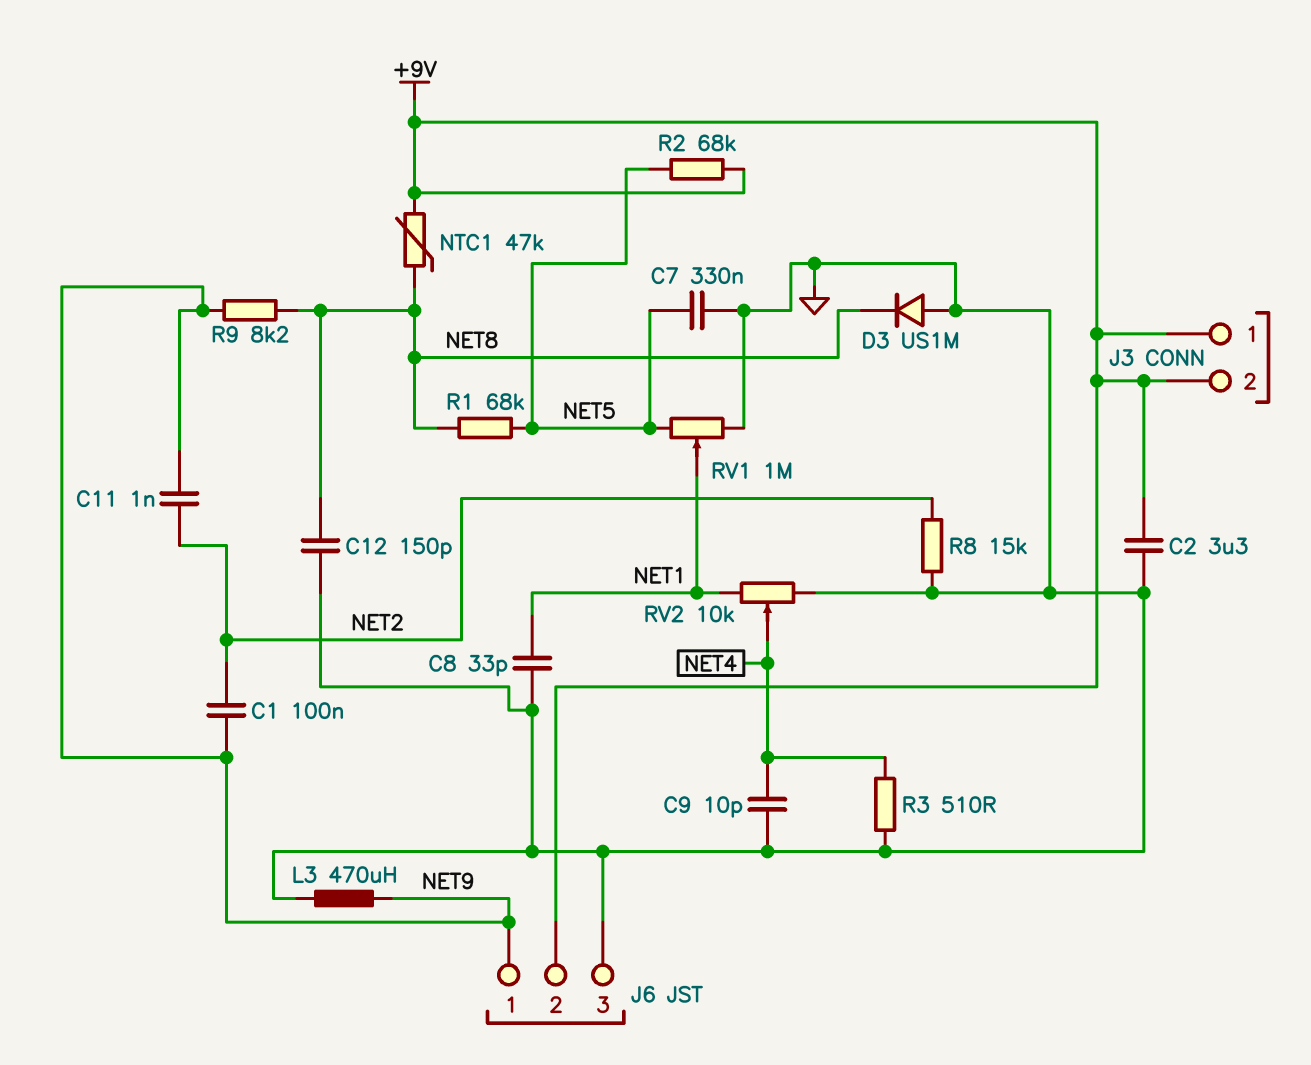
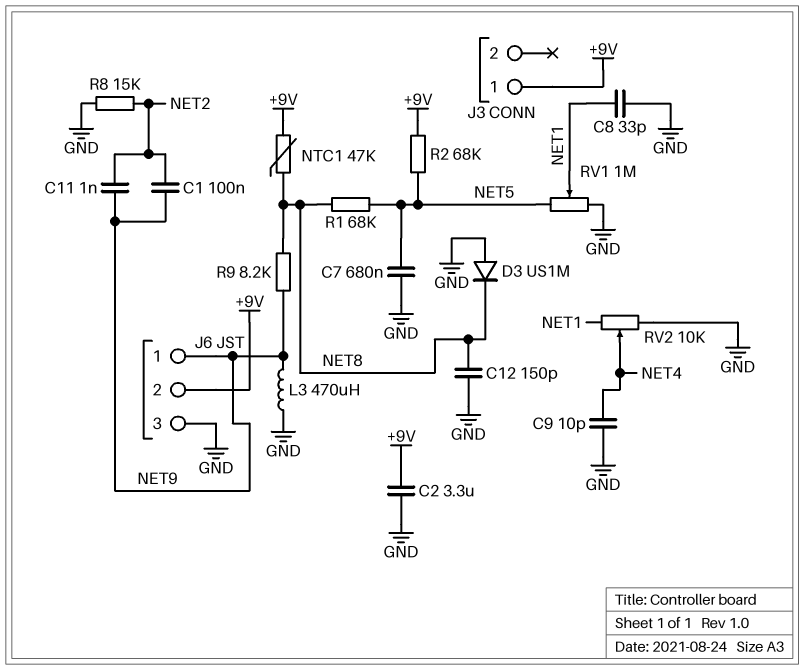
C7: 330nF (GND, NET5) -> 680nF (GND, NET5)
J3 pin 2: +9V -> none
R3: 510 (GND, NET4) -> none

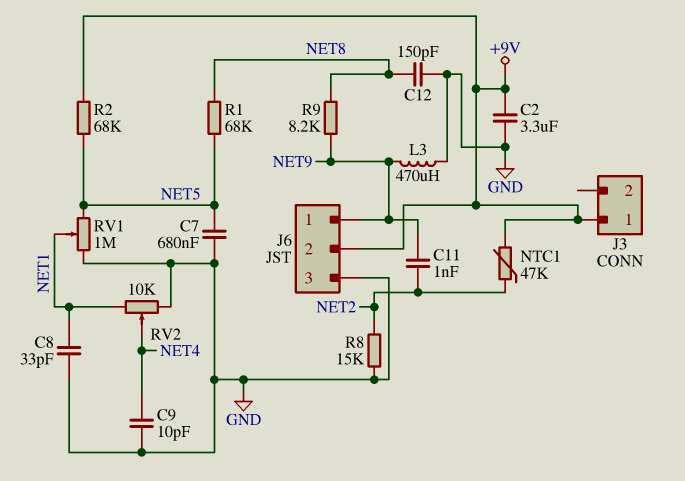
C1: 100nF (NET2, NET9) -> none
D3: diode US1M (A GND, K NET8) -> none
NTC1: 47k (+9V, NET8) -> 47k (+9V, NET2)

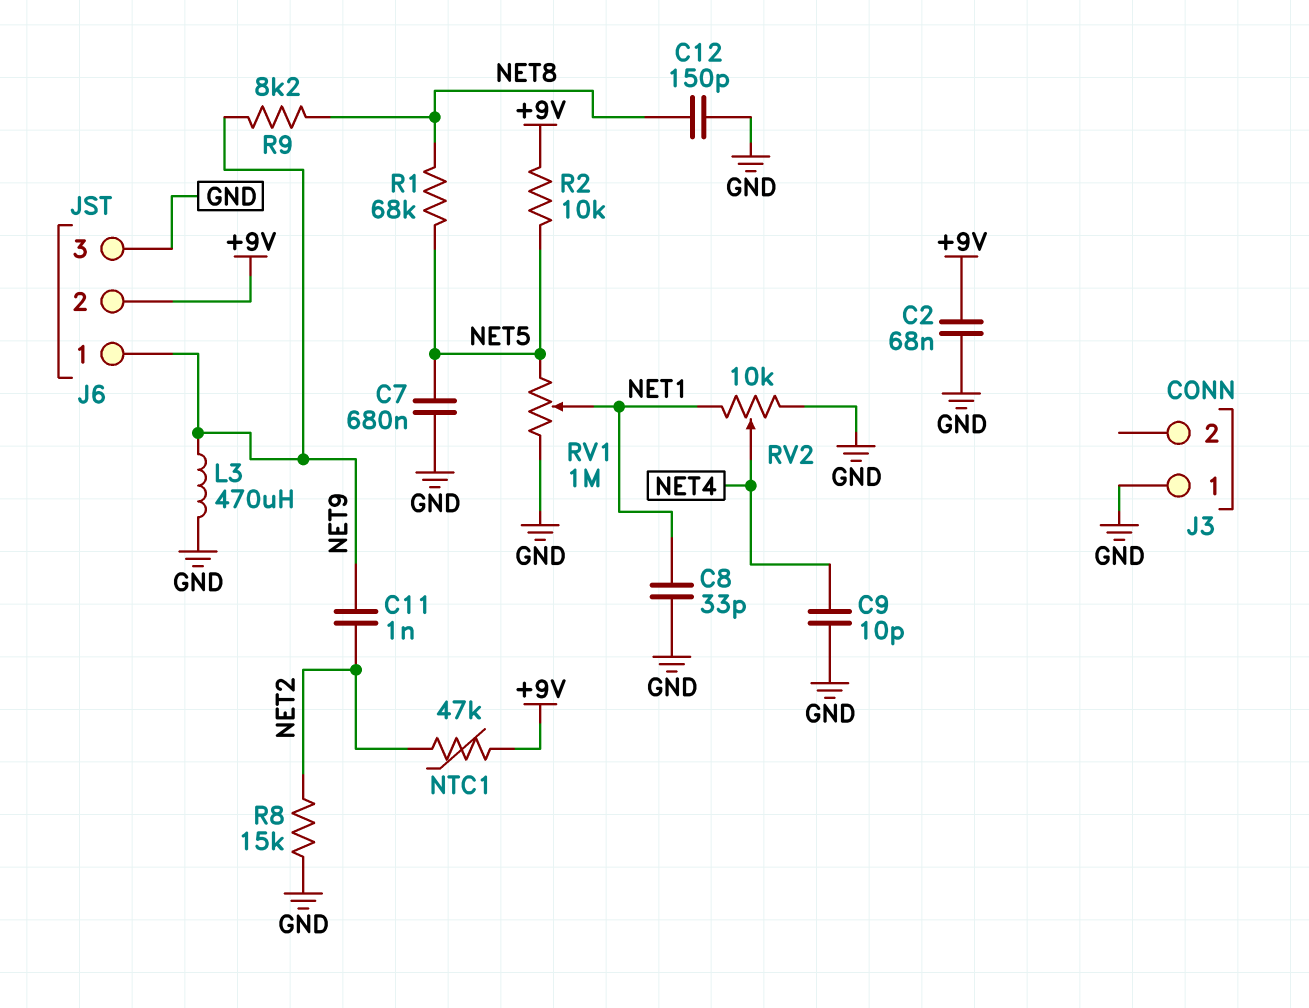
C2: 3.3uF (+9V, GND) -> 68nF (+9V, GND)
J3 pin 1: +9V -> GND
R2: 68k (+9V, NET5) -> 10k (+9V, NET5)

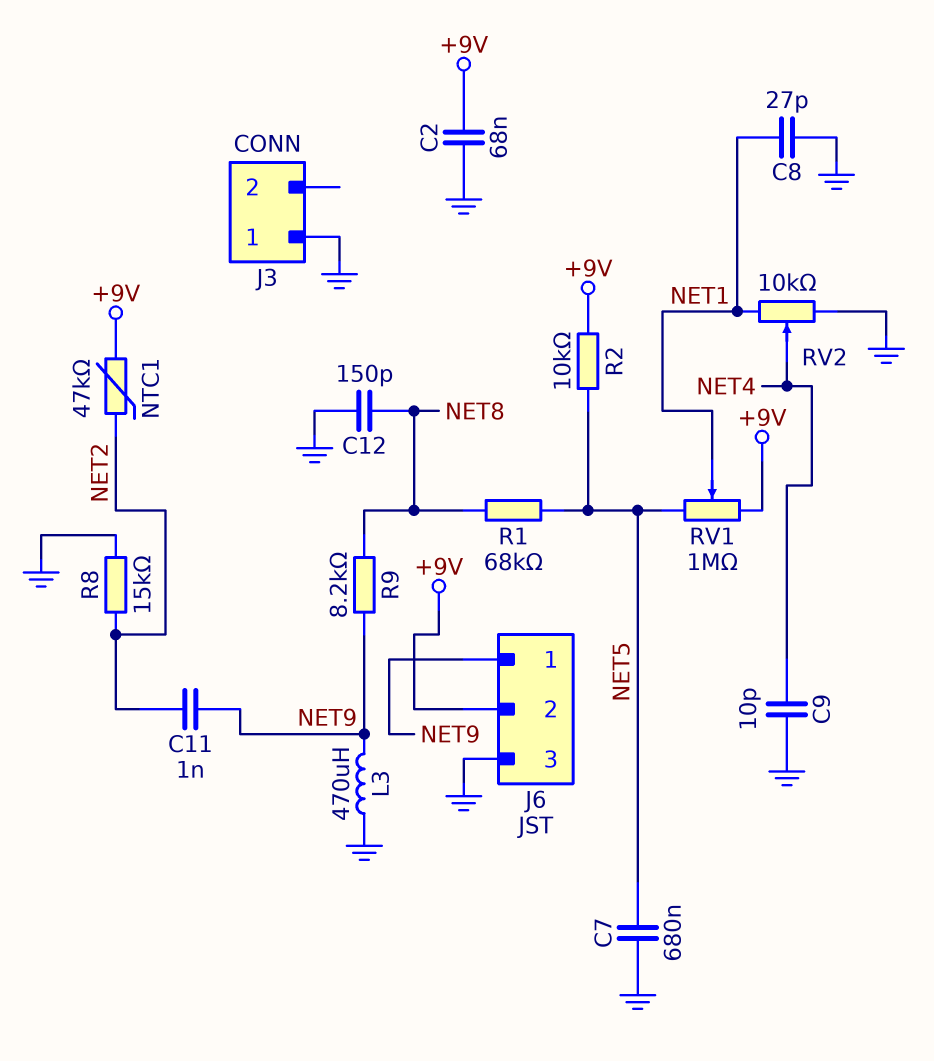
C8: 33pF (GND, NET1) -> 27pF (GND, NET1)
RV1: 1M (GND, NET5, wiper NET1) -> 1M (+9V, NET5, wiper NET1)

